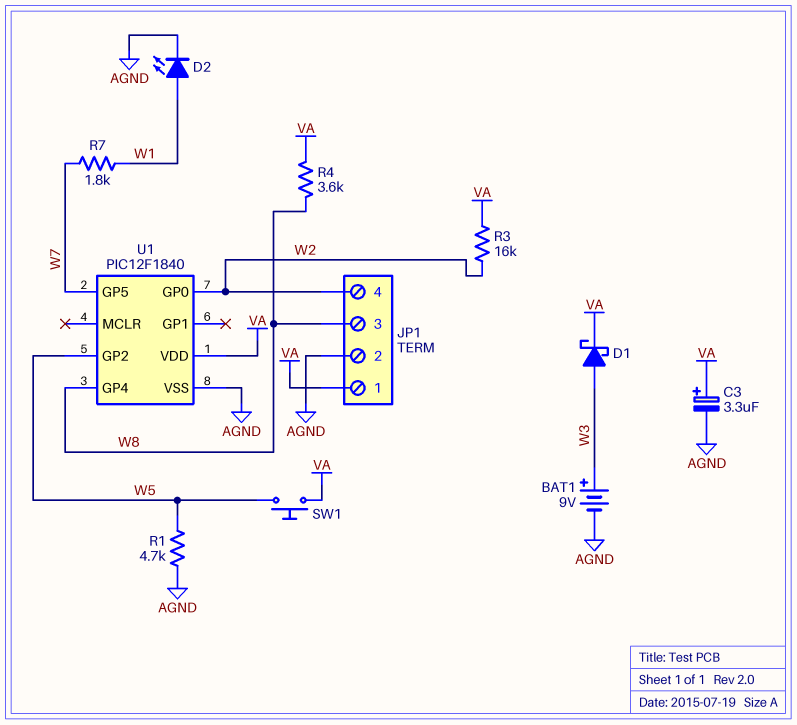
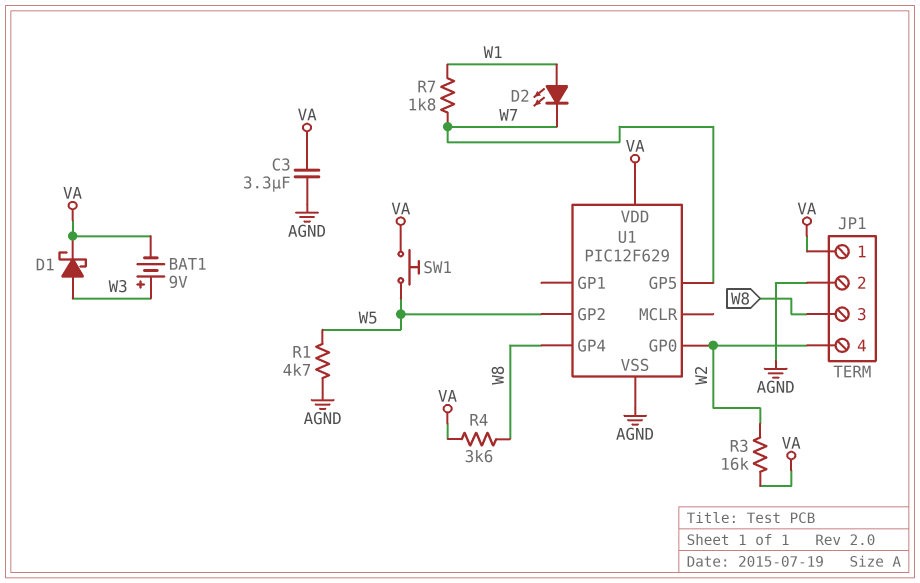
BAT1: 9V (plus W3, minus AGND) -> 9V (plus W3, minus VA)
C3: 3.3uF (plus VA, minus AGND) -> 3.3uF (AGND, VA)
D2: LED (A W1, K AGND) -> LED (A W1, K W7)
U1: PIC12F1840 -> PIC12F629

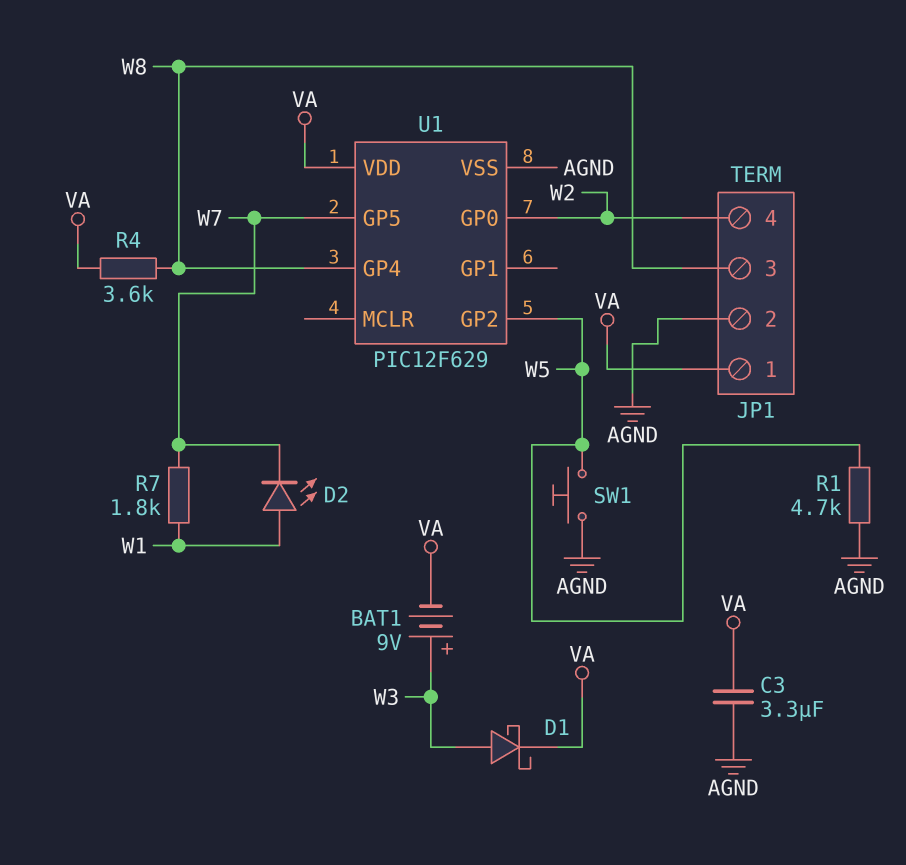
R3: 16k (VA, W2) -> none
SW1: button (VA, W5) -> button (AGND, W5)

